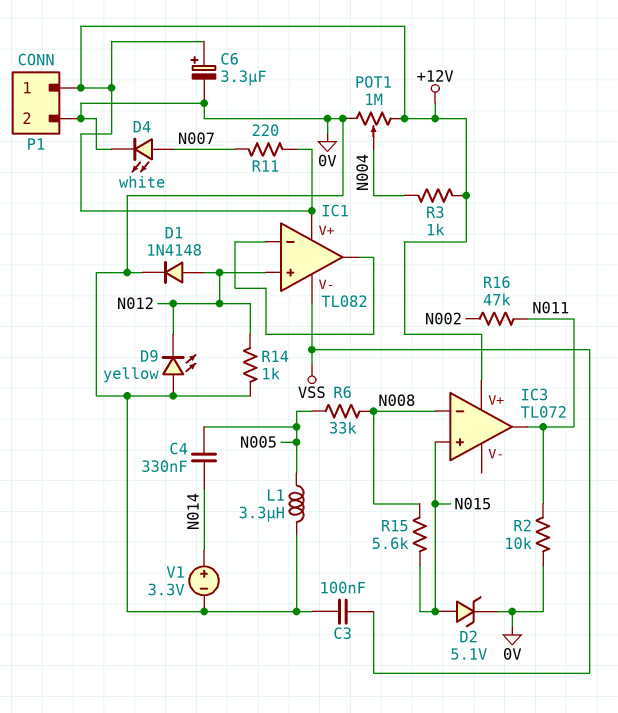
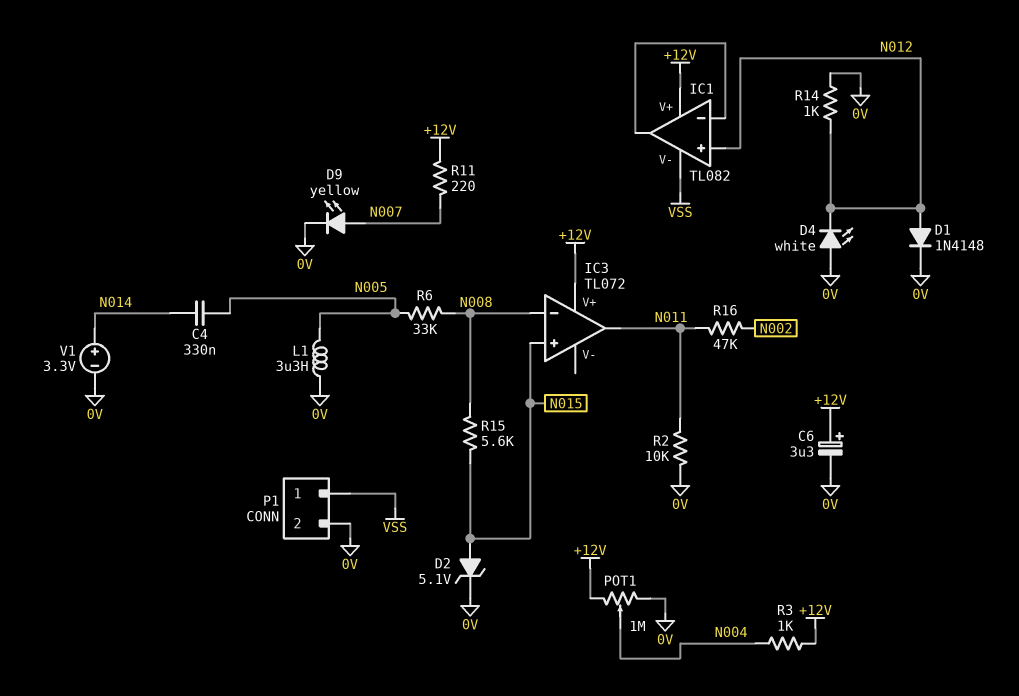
C3: 100nF (0V, VSS) -> none
D4: LED white (A N007, K 0V) -> LED white (A 0V, K N012)
D9: LED yellow (A 0V, K N012) -> LED yellow (A N007, K 0V)
P1 pin 1: +12V -> VSS

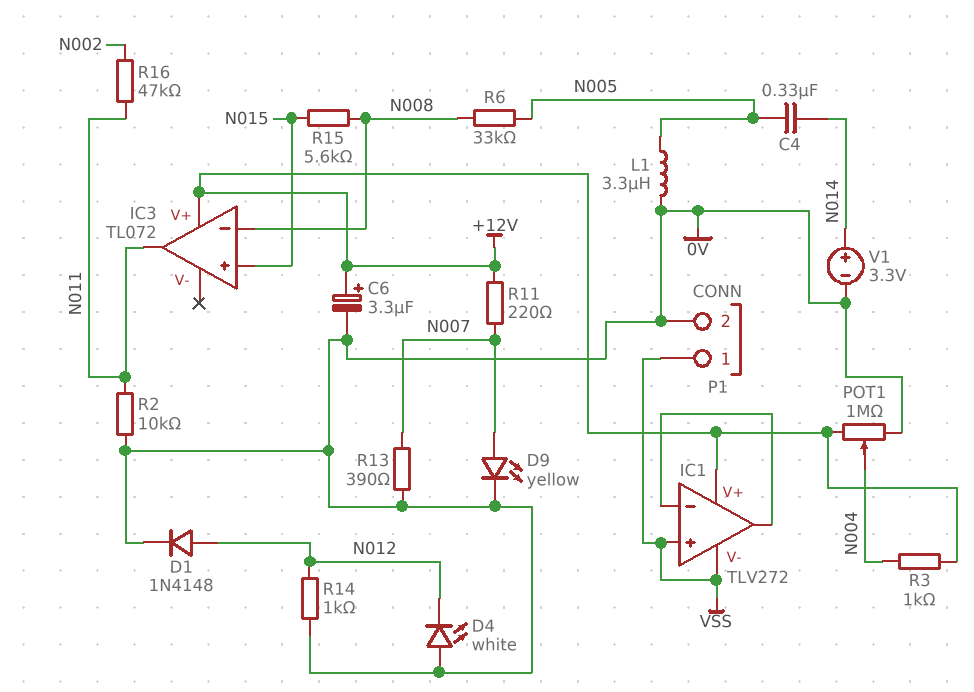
D2: zener 5.1V (A N015, K 0V) -> none
IC1: TL082 -> TLV272
IC1 pin in+: N012 -> VSS
R13: none -> 390 (0V, N007)

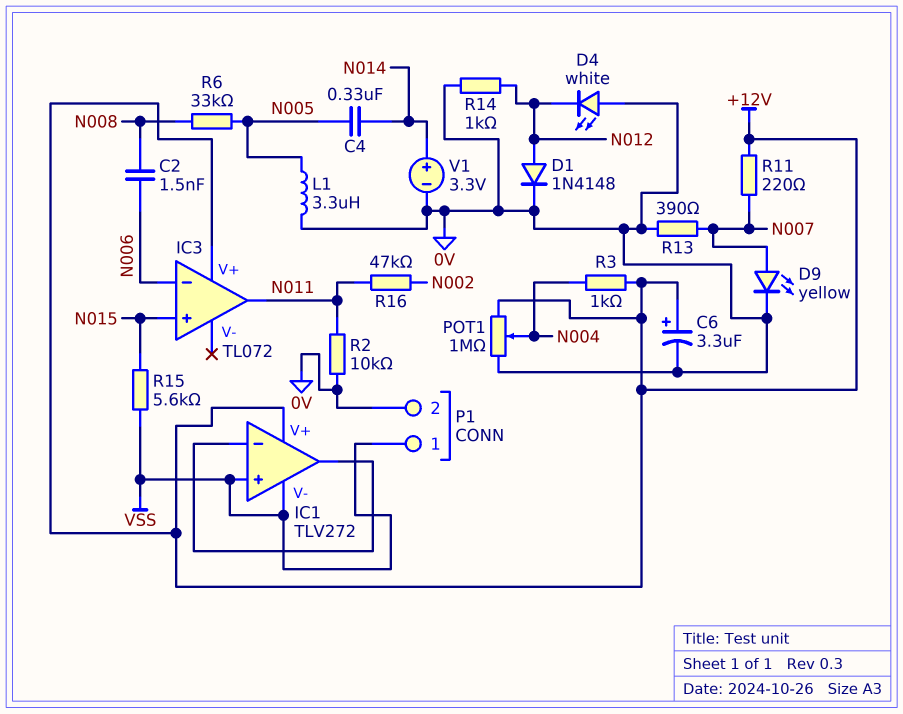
C2: none -> 1.5nF (N006, N008)
IC3 pin in-: N008 -> N006
R15: 5.6k (N008, N015) -> 5.6k (N015, VSS)

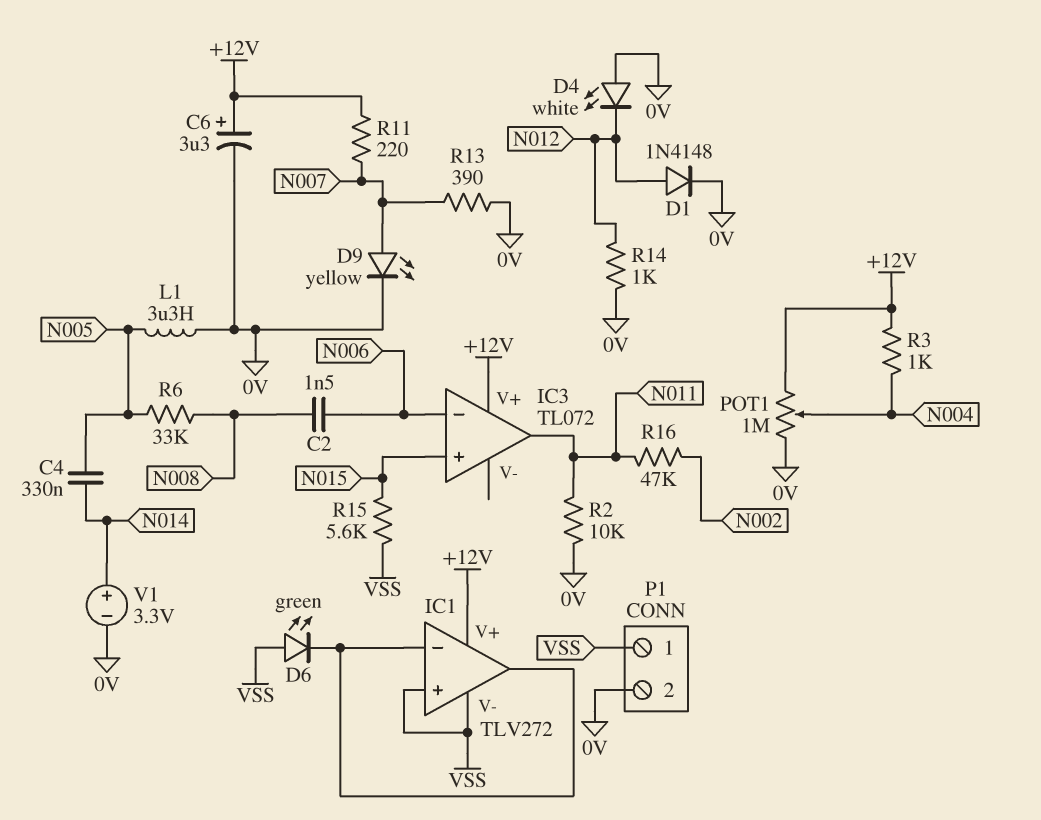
D6: none -> LED green (A VSS, K IC1/in-)

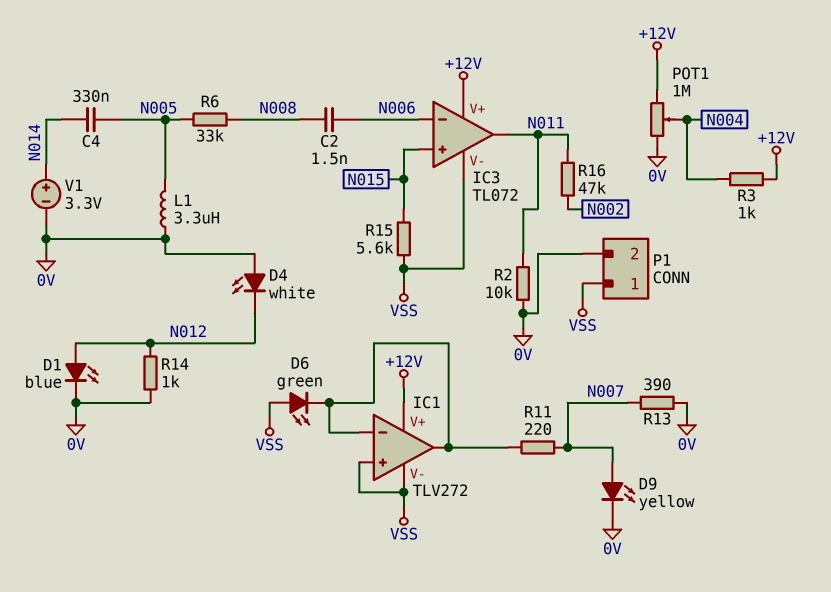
C6: 3.3uF (plus +12V, minus 0V) -> none
D1: diode 1N4148 (A N012, K 0V) -> LED blue (A N012, K 0V)
IC3 pin V-: none -> VSS
R11: 220 (+12V, N007) -> 220 (IC1/in-, N007)

